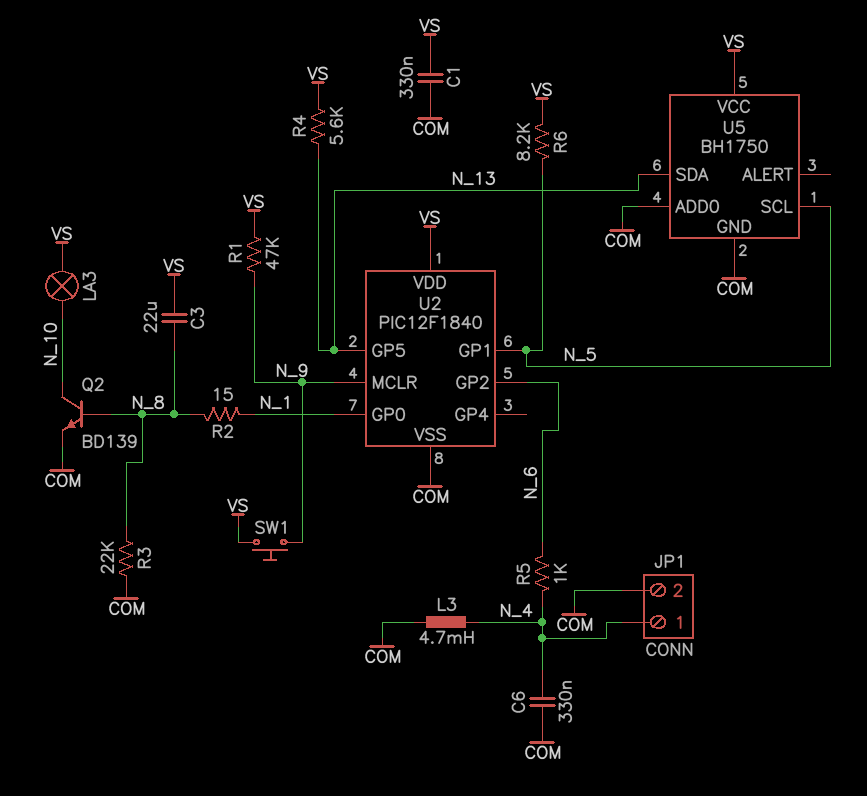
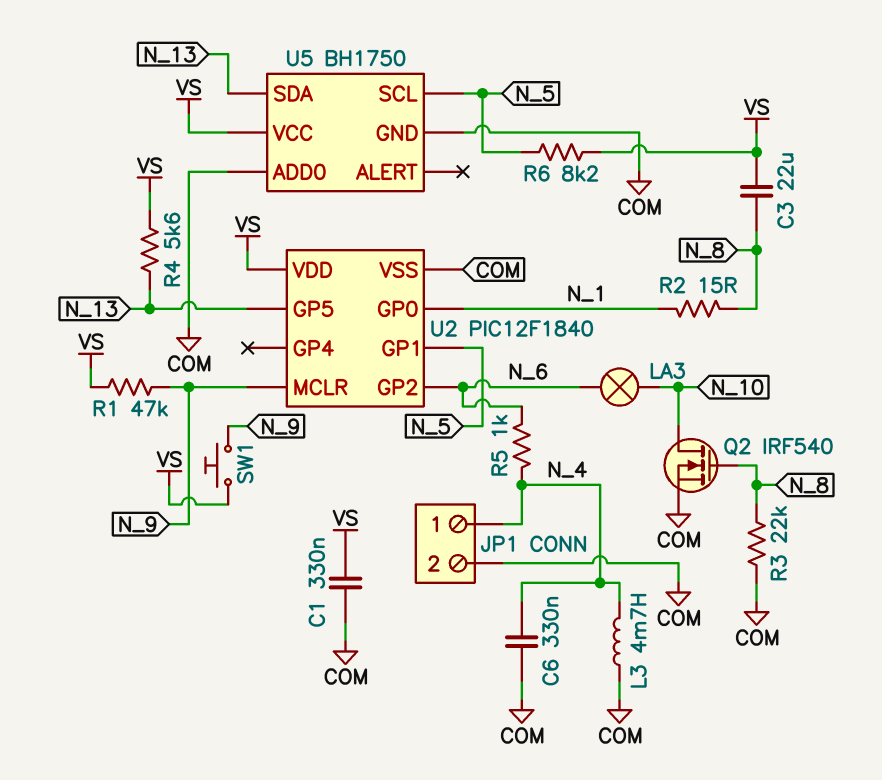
LA3: lamp (N_10, VS) -> lamp (N_6, N_10)
Q2: NPN BD139 (B N_8, C N_10, E COM) -> NMOS IRF540 (G N_8, D N_10, S COM)

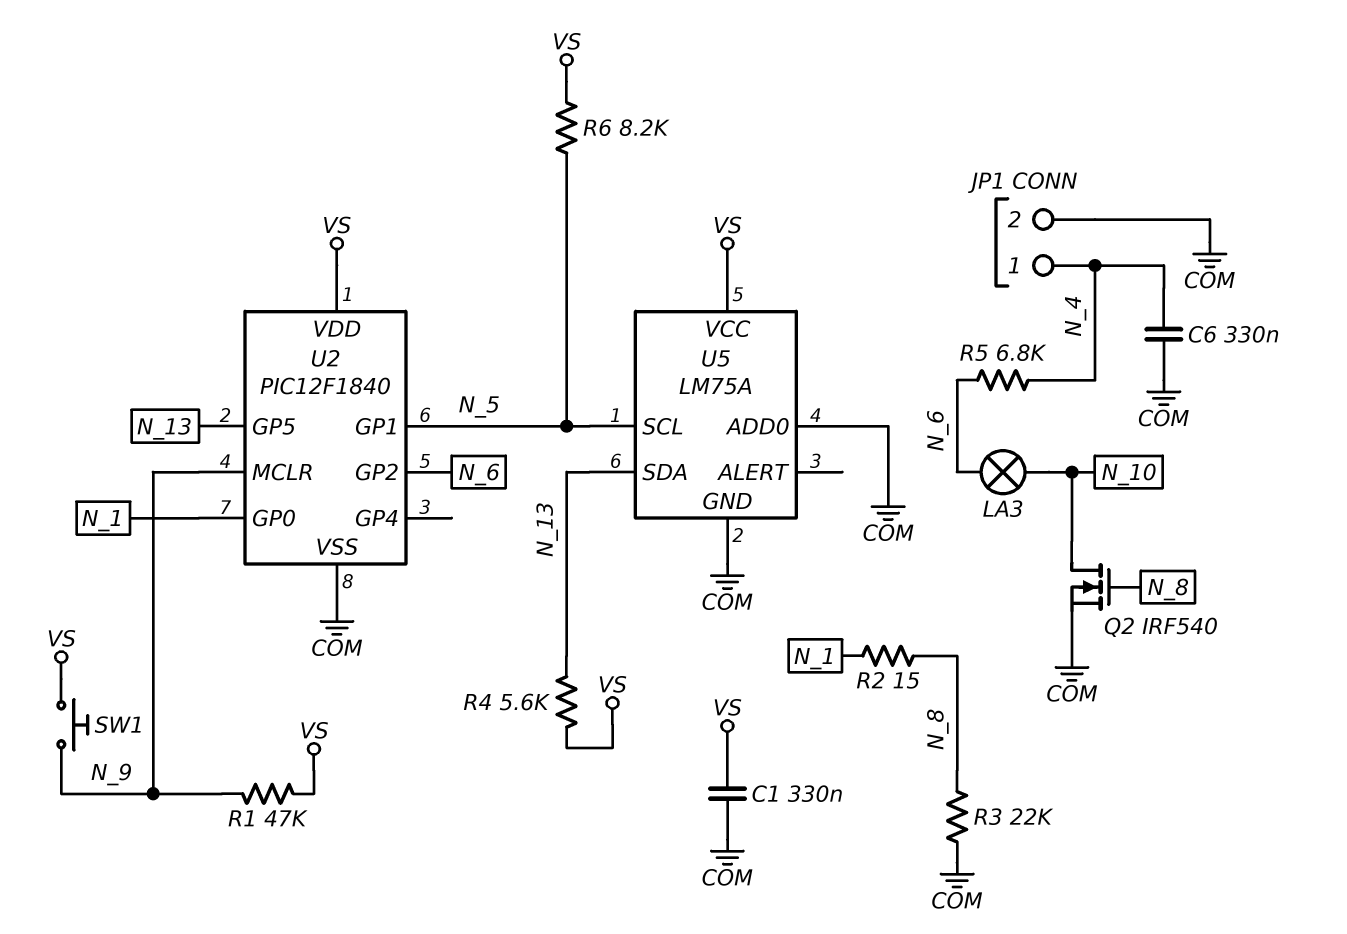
C3: 22uF (N_8, VS) -> none
L3: 4.7mH (COM, N_4) -> none
R5: 1k (N_4, N_6) -> 6.8k (N_4, N_6)
U5: BH1750 -> LM75A

